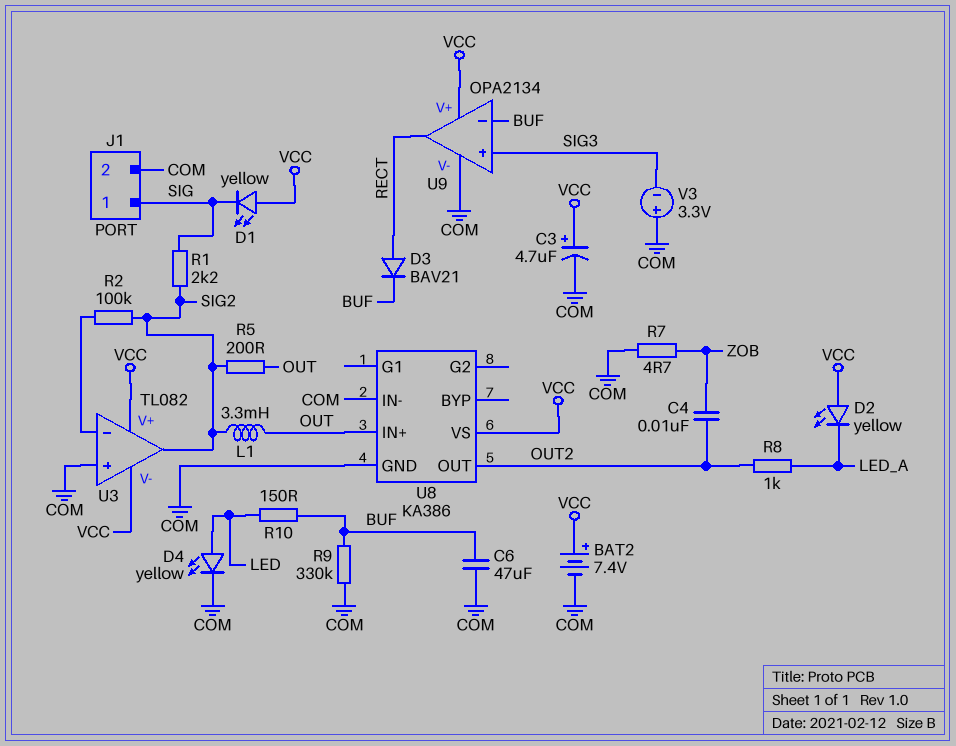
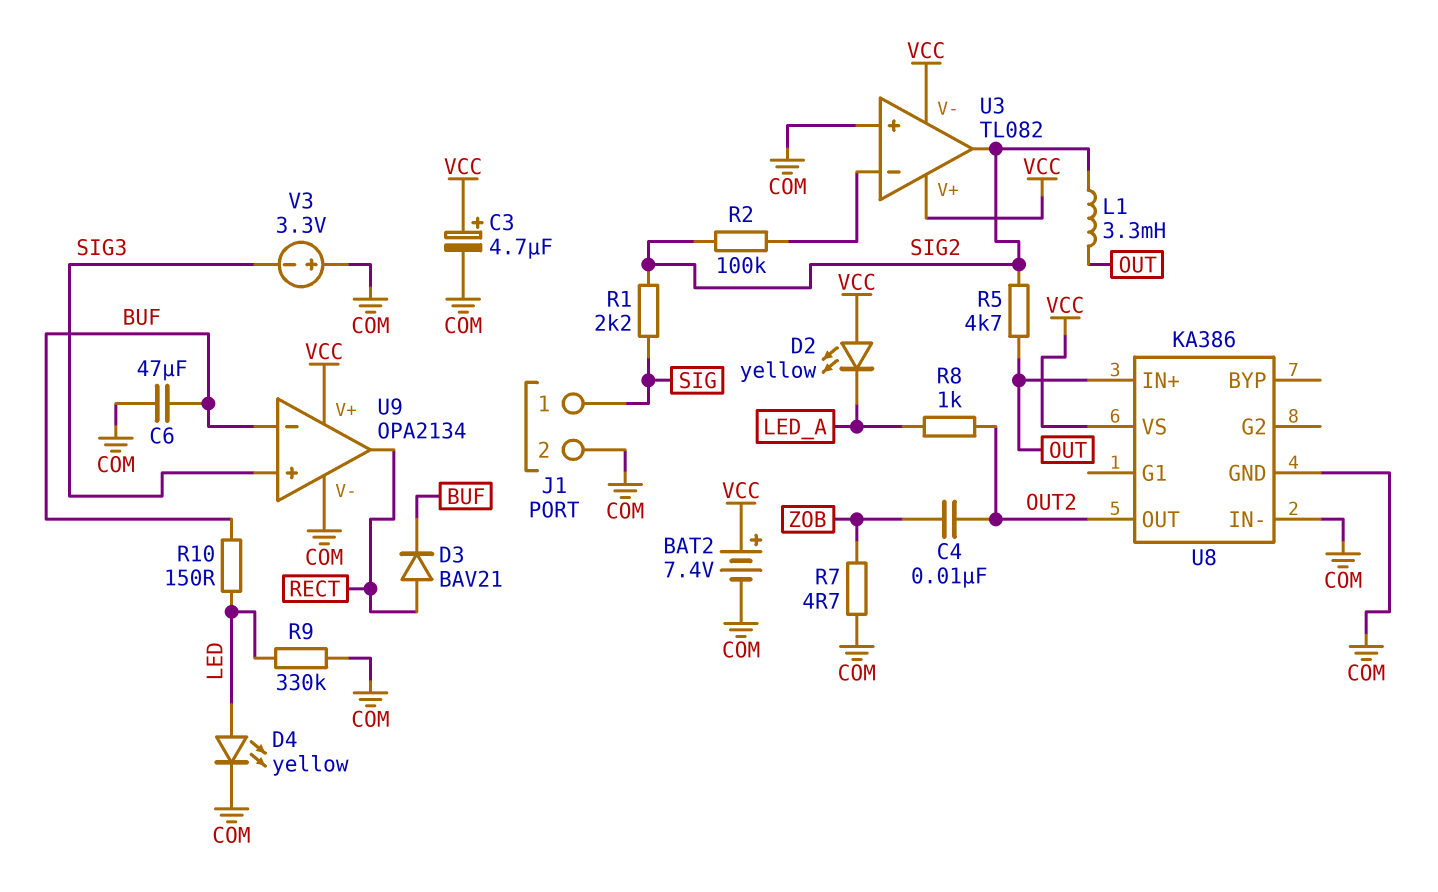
D1: LED yellow (A VCC, K SIG) -> none
R5: 200 (OUT, SIG2) -> 4.7k (OUT, SIG2)
R9: 330k (BUF, COM) -> 330k (COM, LED)

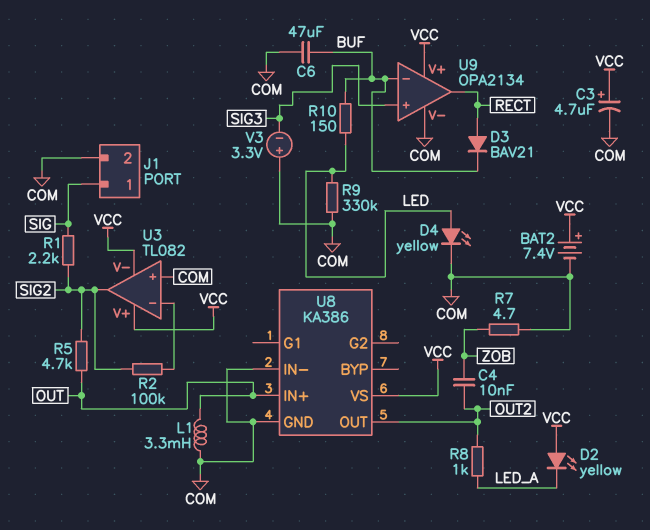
L1: 3.3mH (OUT, SIG2) -> 3.3mH (COM, OUT)

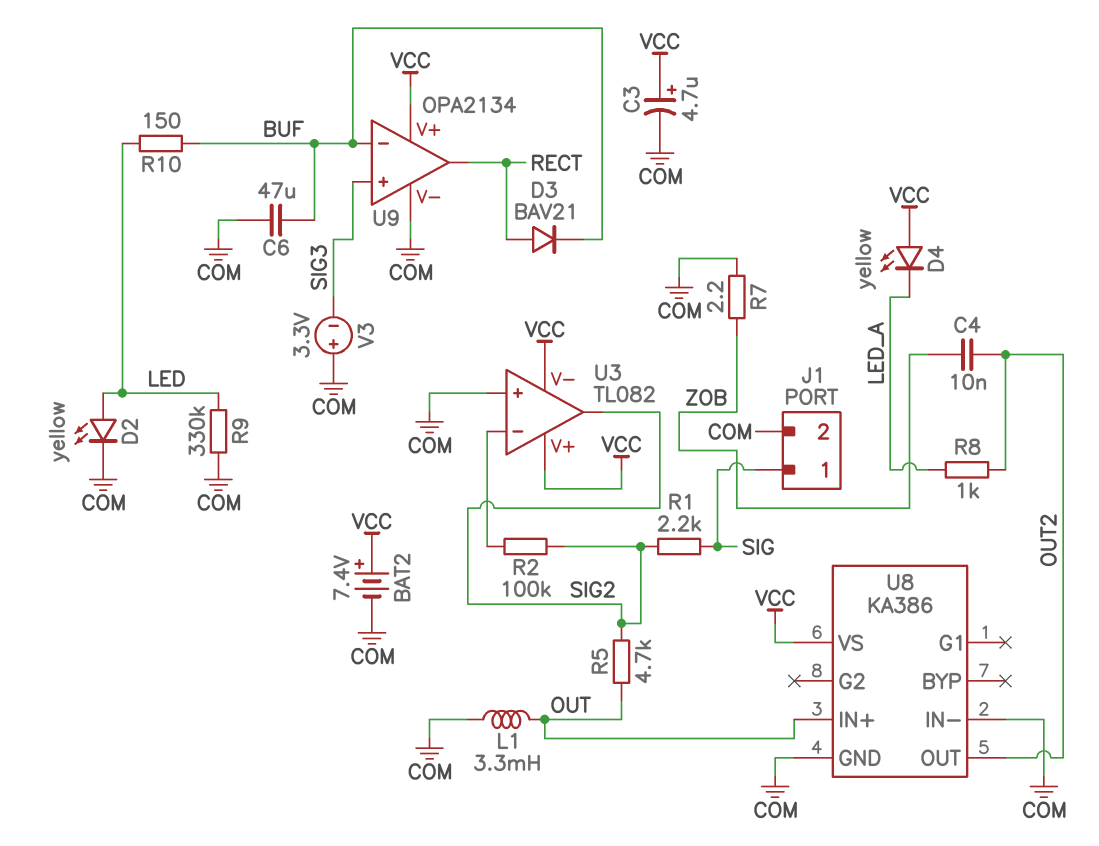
D2: LED yellow (A VCC, K LED_A) -> LED yellow (A LED, K COM)
D4: LED yellow (A LED, K COM) -> LED yellow (A VCC, K LED_A)
R7: 4.7 (COM, ZOB) -> 2.2 (COM, ZOB)

